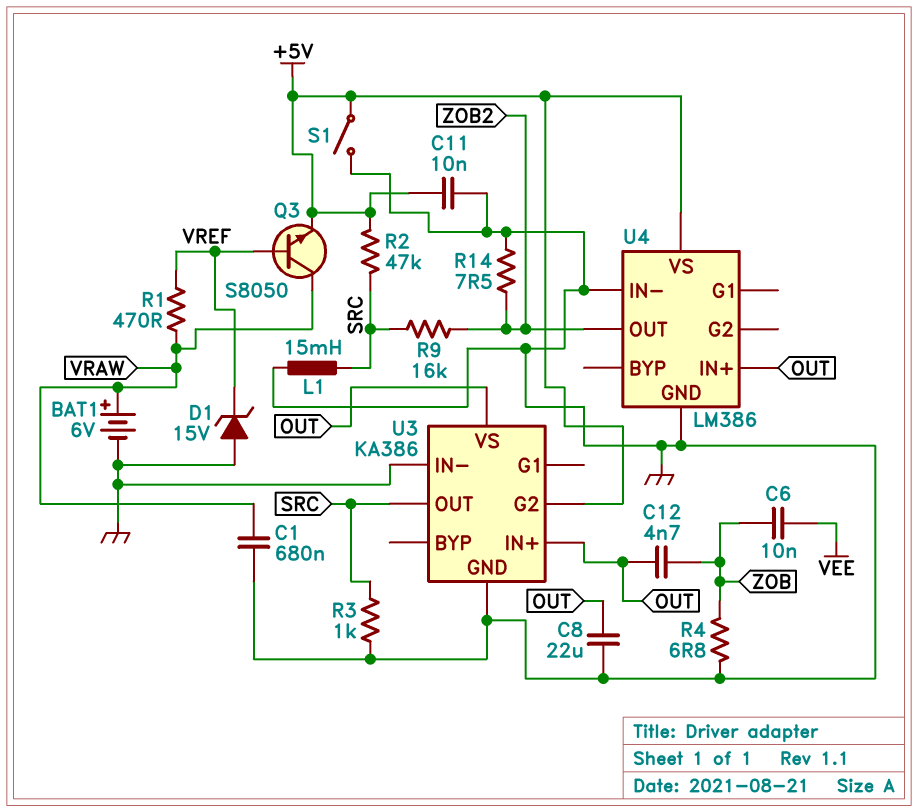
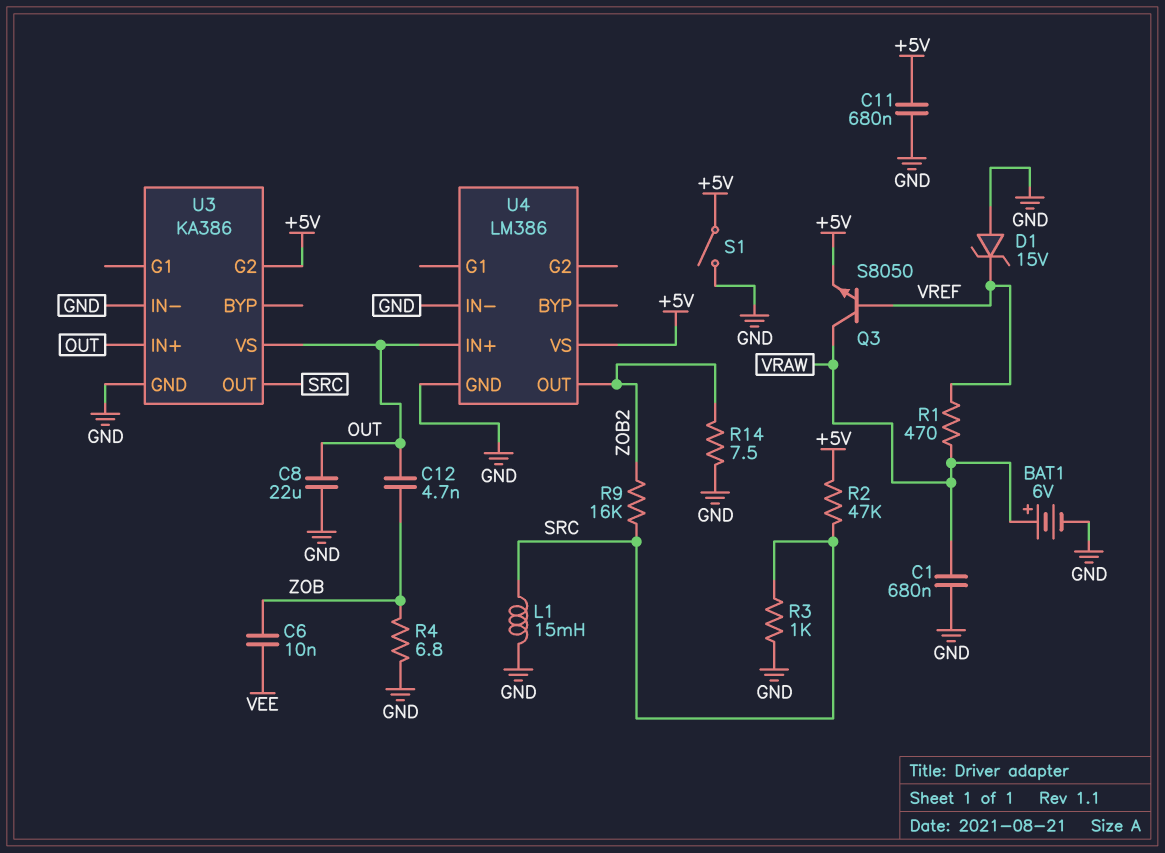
C11: 10nF (+5V, GND) -> 680nF (+5V, GND)

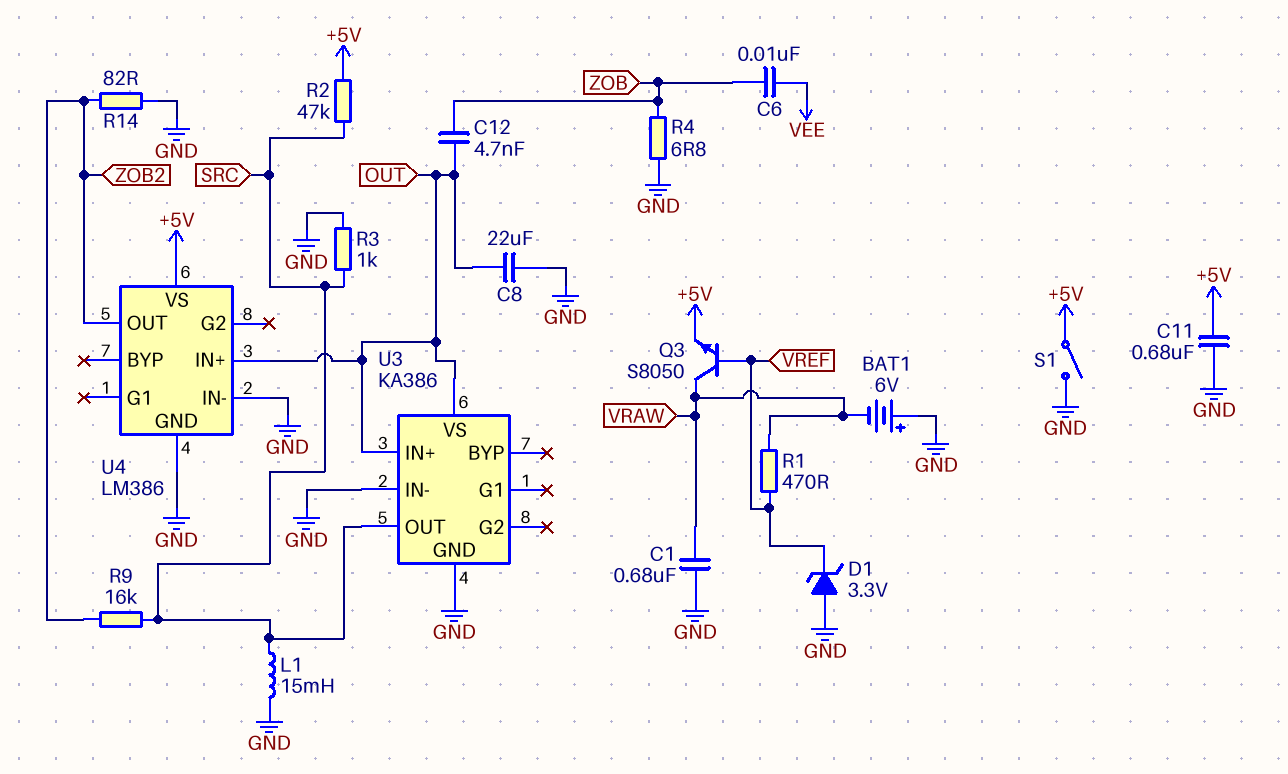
BAT1: 6V (plus VRAW, minus GND) -> 6V (plus GND, minus VRAW)
D1: zener 15V (A GND, K VREF) -> zener 3.3V (A GND, K VREF)
R14: 7.5 (GND, ZOB2) -> 82 (GND, ZOB2)
U3 pin G2: +5V -> none

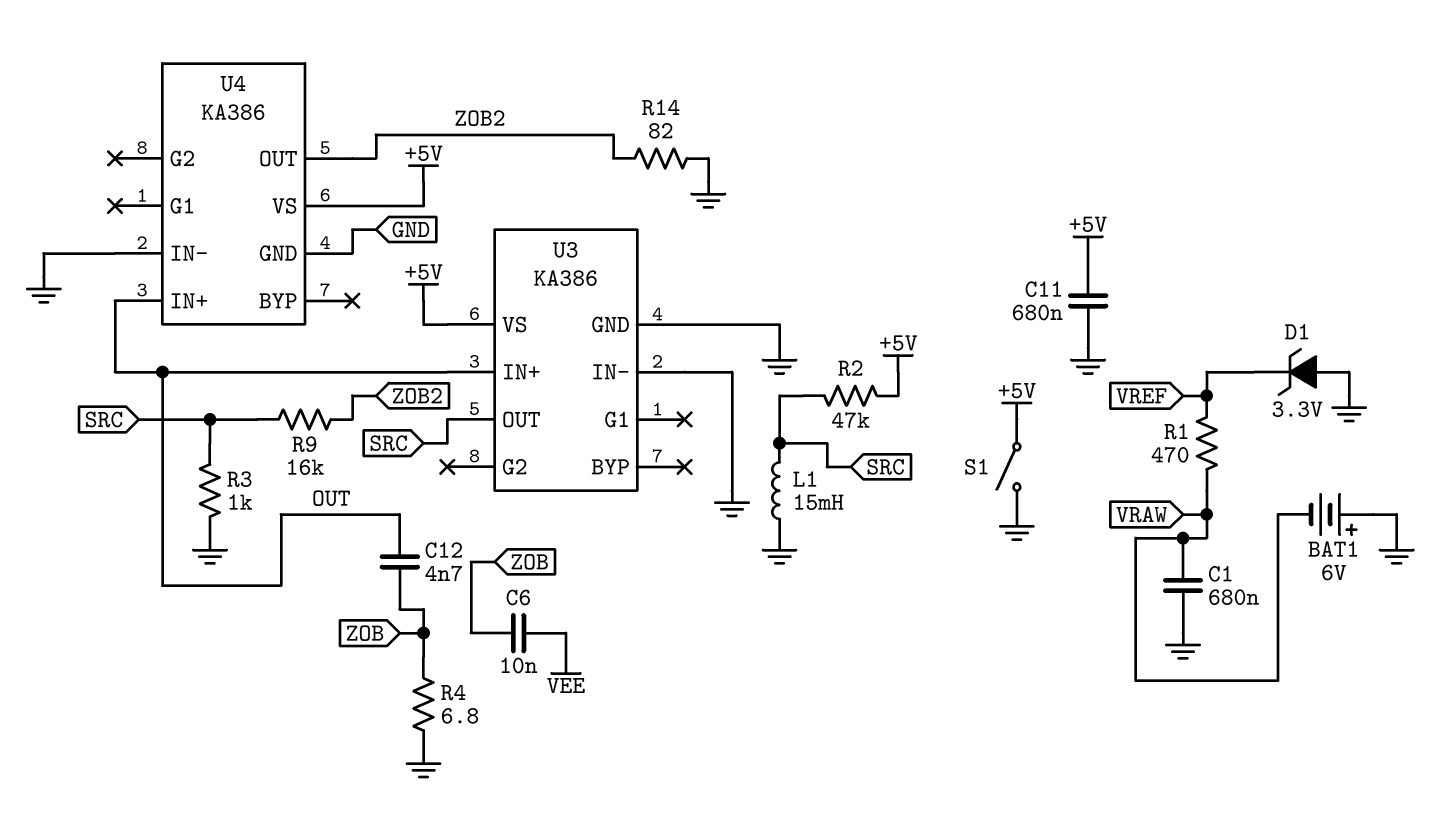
C8: 22uF (GND, OUT) -> none
Q3: NPN S8050 (B VREF, C VRAW, E +5V) -> none
U3 pin VS: OUT -> +5V
U4: LM386 -> KA386

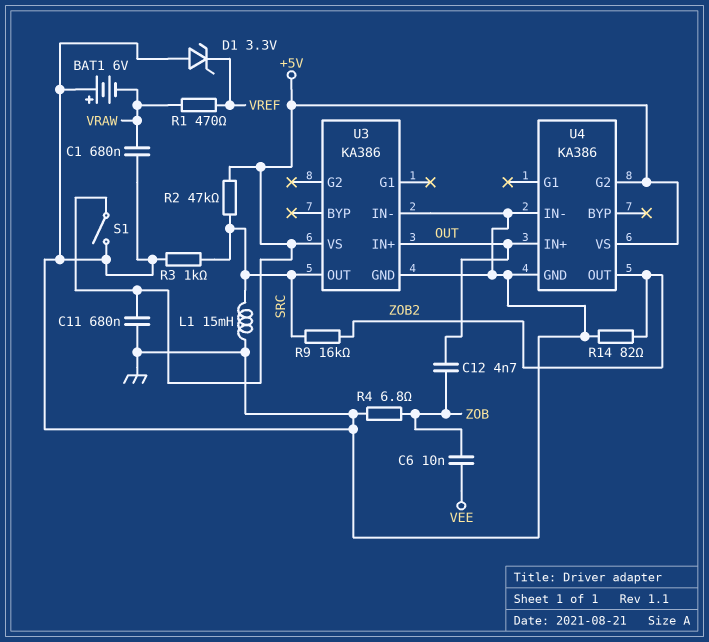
U4 pin G2: none -> +5V

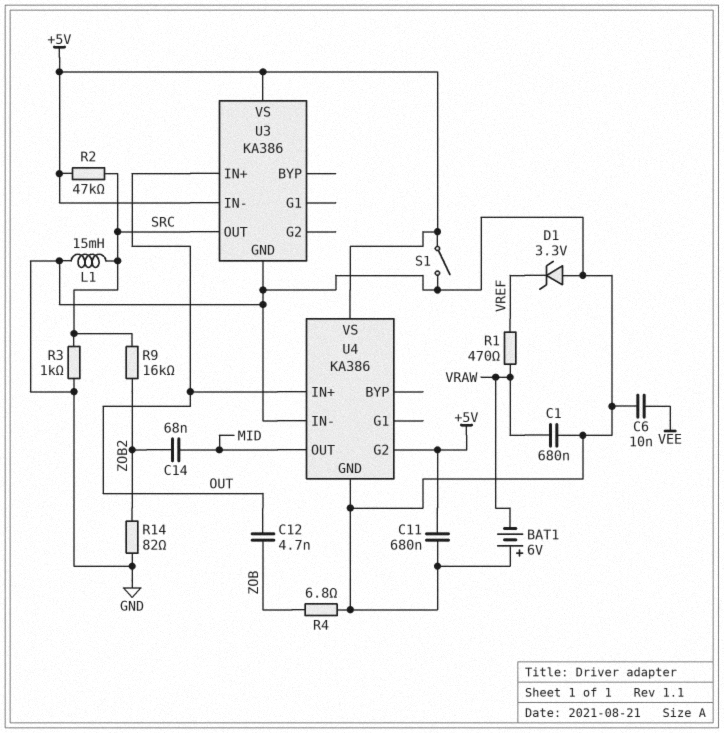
C6: 10nF (VEE, ZOB) -> 10nF (GND, VEE)
C14: none -> 68nF (MID, ZOB2)
U3 pin IN-: GND -> +5V
U4 pin OUT: ZOB2 -> MID

